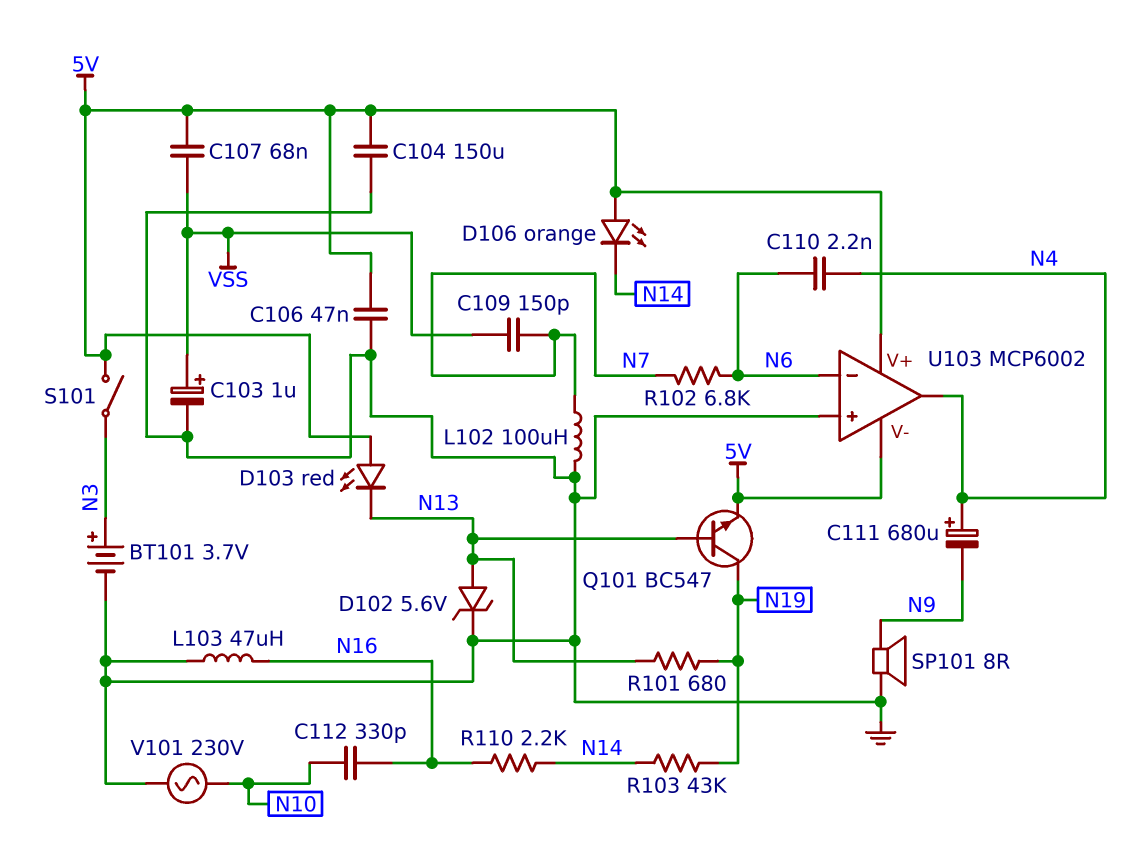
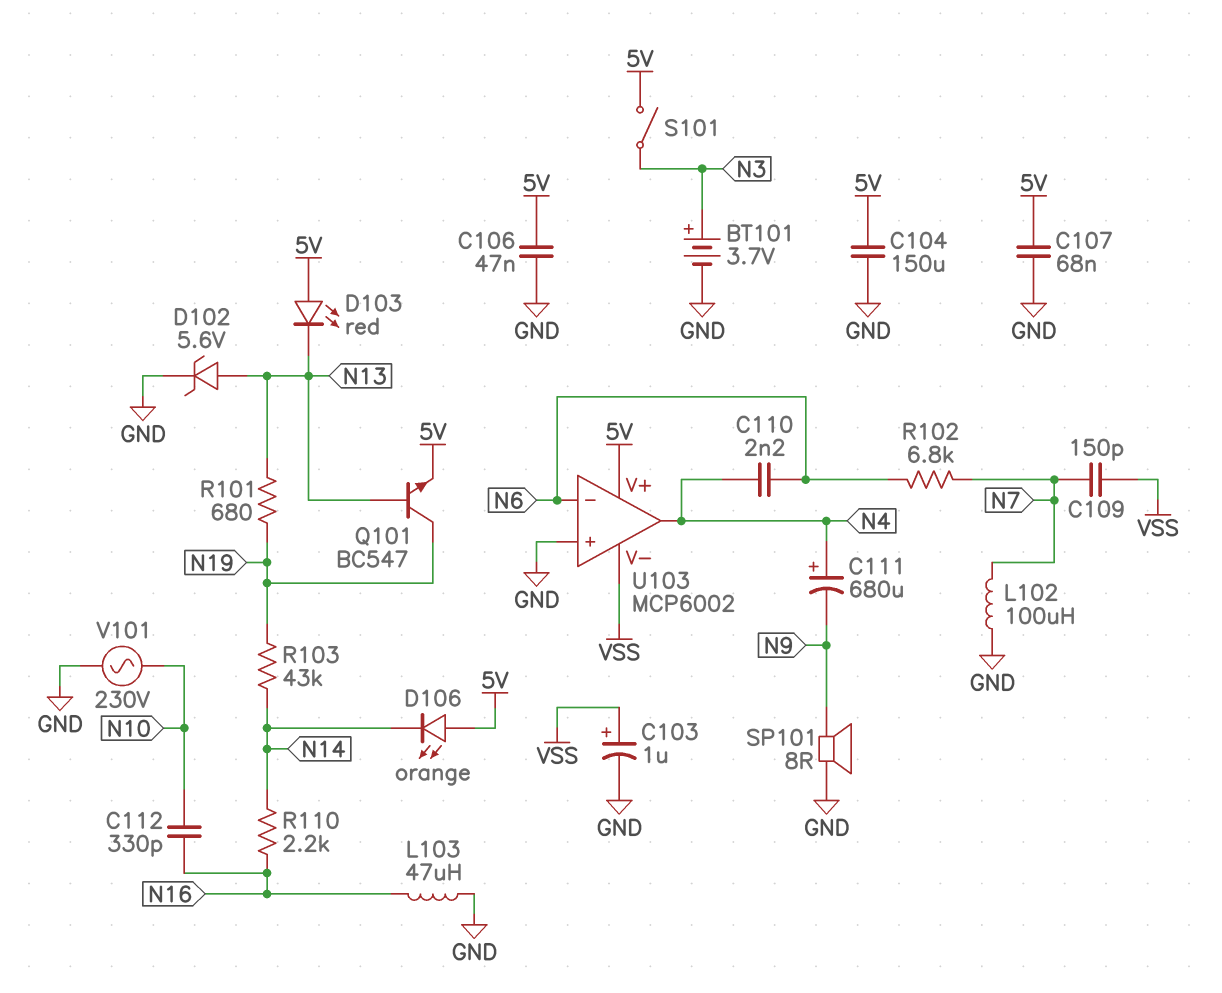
C107: 68nF (5V, VSS) -> 68nF (5V, GND)
U103 pin V-: 5V -> VSS

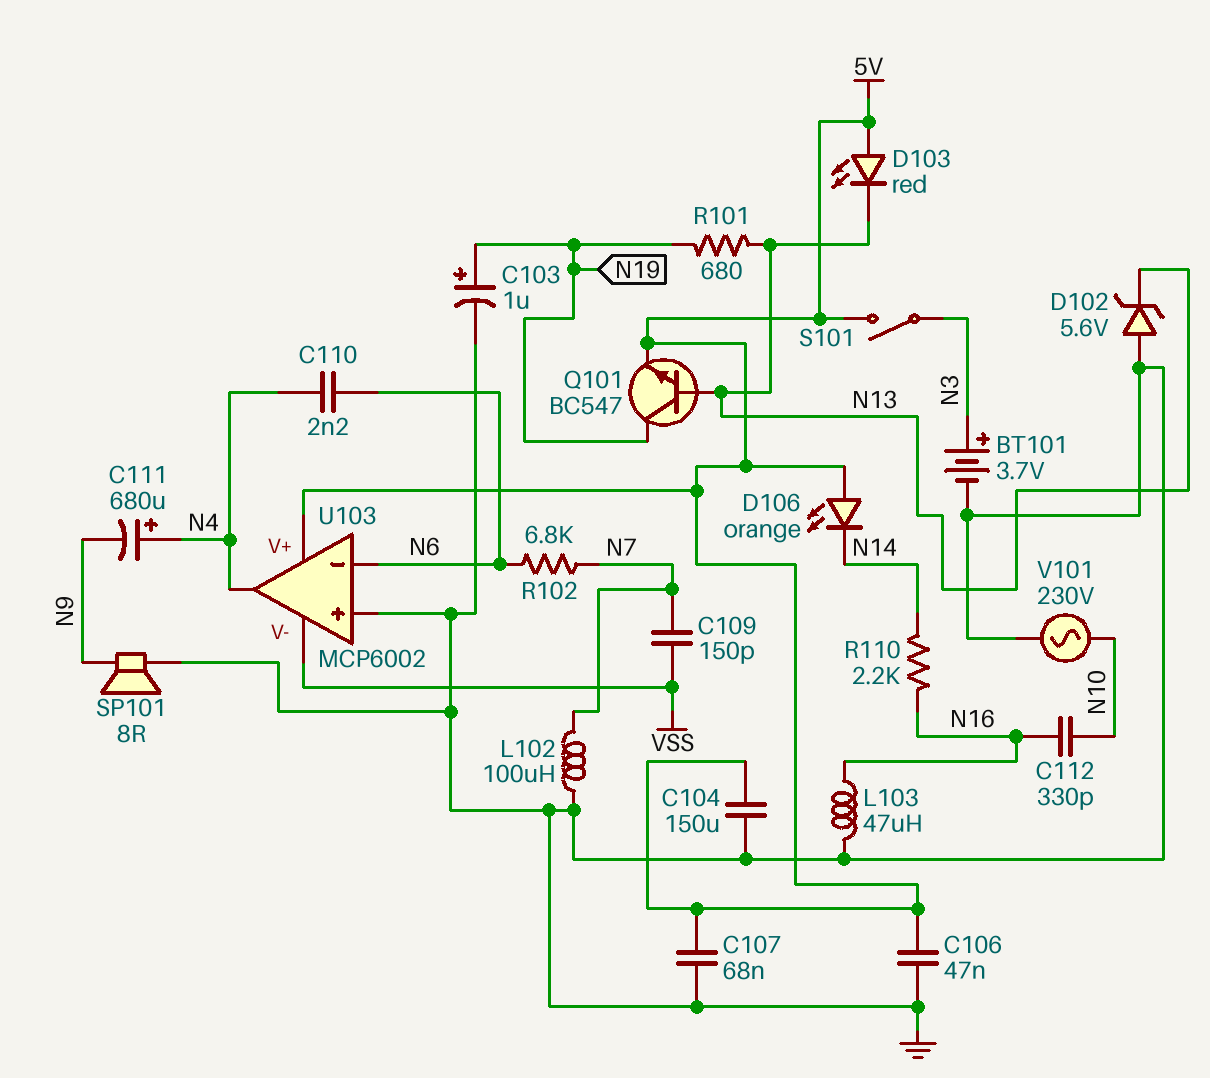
C103: 1uF (plus VSS, minus GND) -> 1uF (plus N19, minus GND)
D102: zener 5.6V (A N13, K GND) -> zener 5.6V (A GND, K N13)
R103: 43k (N14, N19) -> none

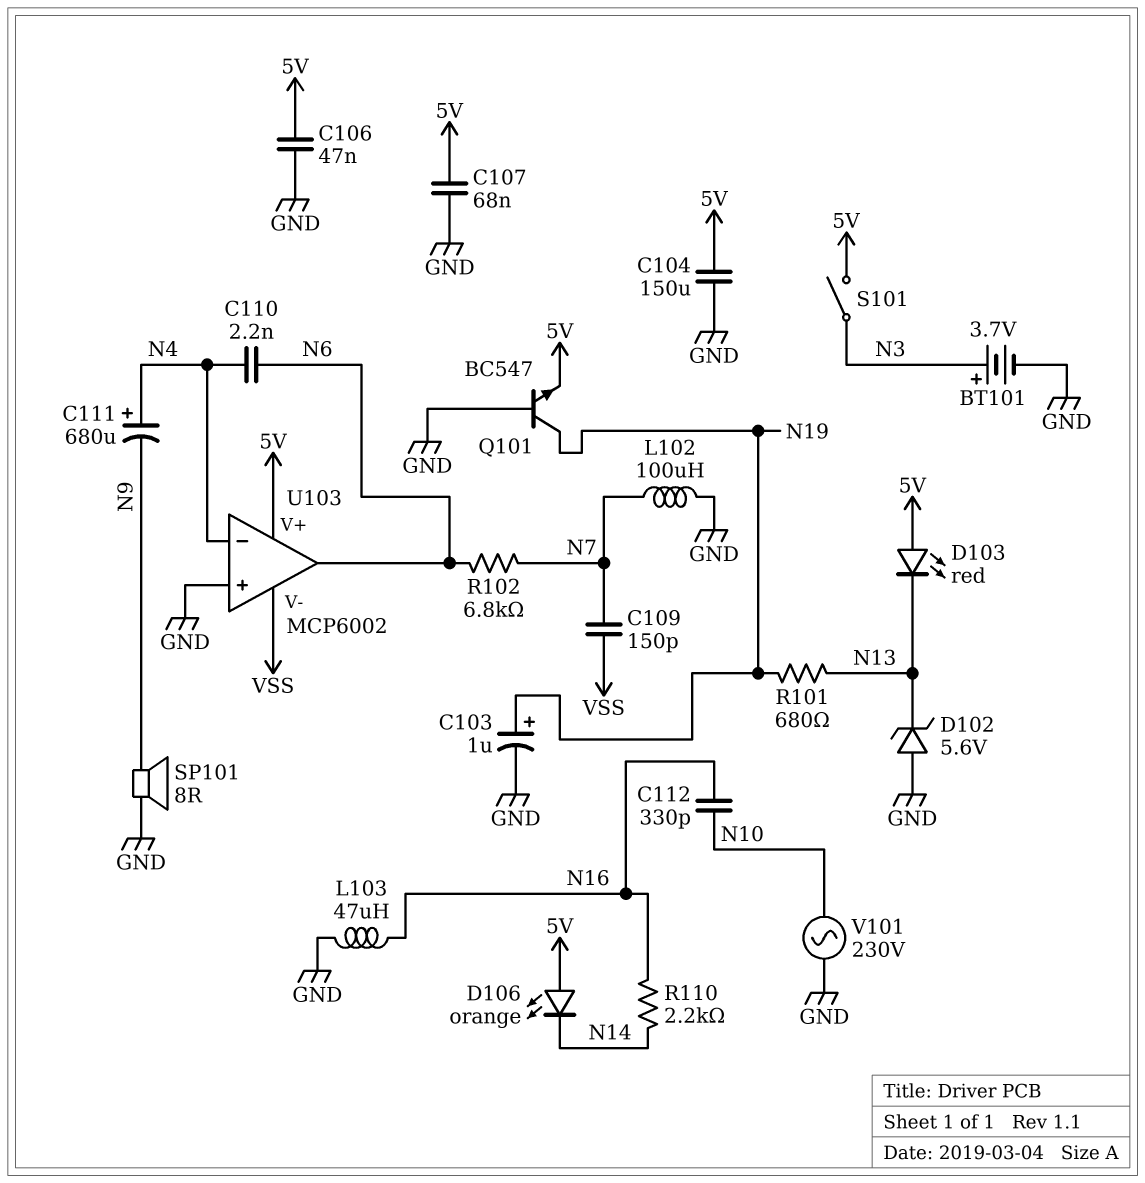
Q101: NPN BC547 (B N13, C N19, E 5V) -> NPN BC547 (B GND, C N19, E 5V)
U103 pin in-: N6 -> N4
U103 pin out: N4 -> N6

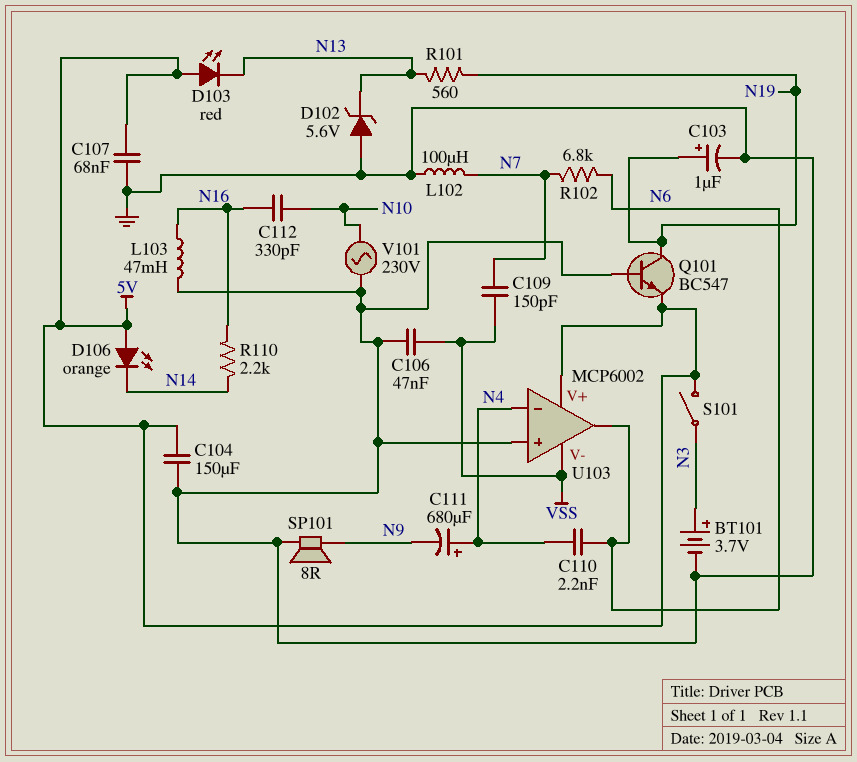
C106: 47nF (5V, GND) -> 47nF (GND, VSS)
L103: 47uH (GND, N16) -> 47mH (GND, N16)
R101: 680 (N13, N19) -> 560 (N13, N19)

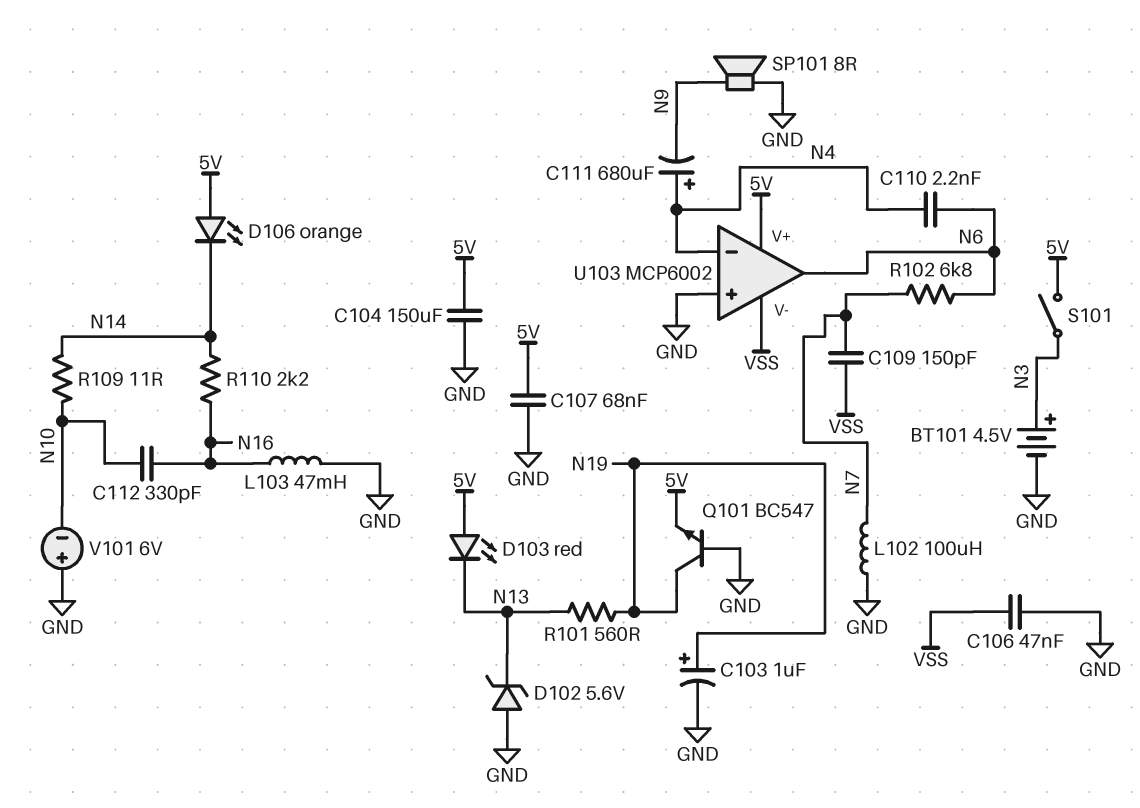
BT101: 3.7V (plus N3, minus GND) -> 4.5V (plus N3, minus GND)
R109: none -> 11 (N10, N14)
V101: AC 230V (GND, N10) -> 6V (plus GND, minus N10)

